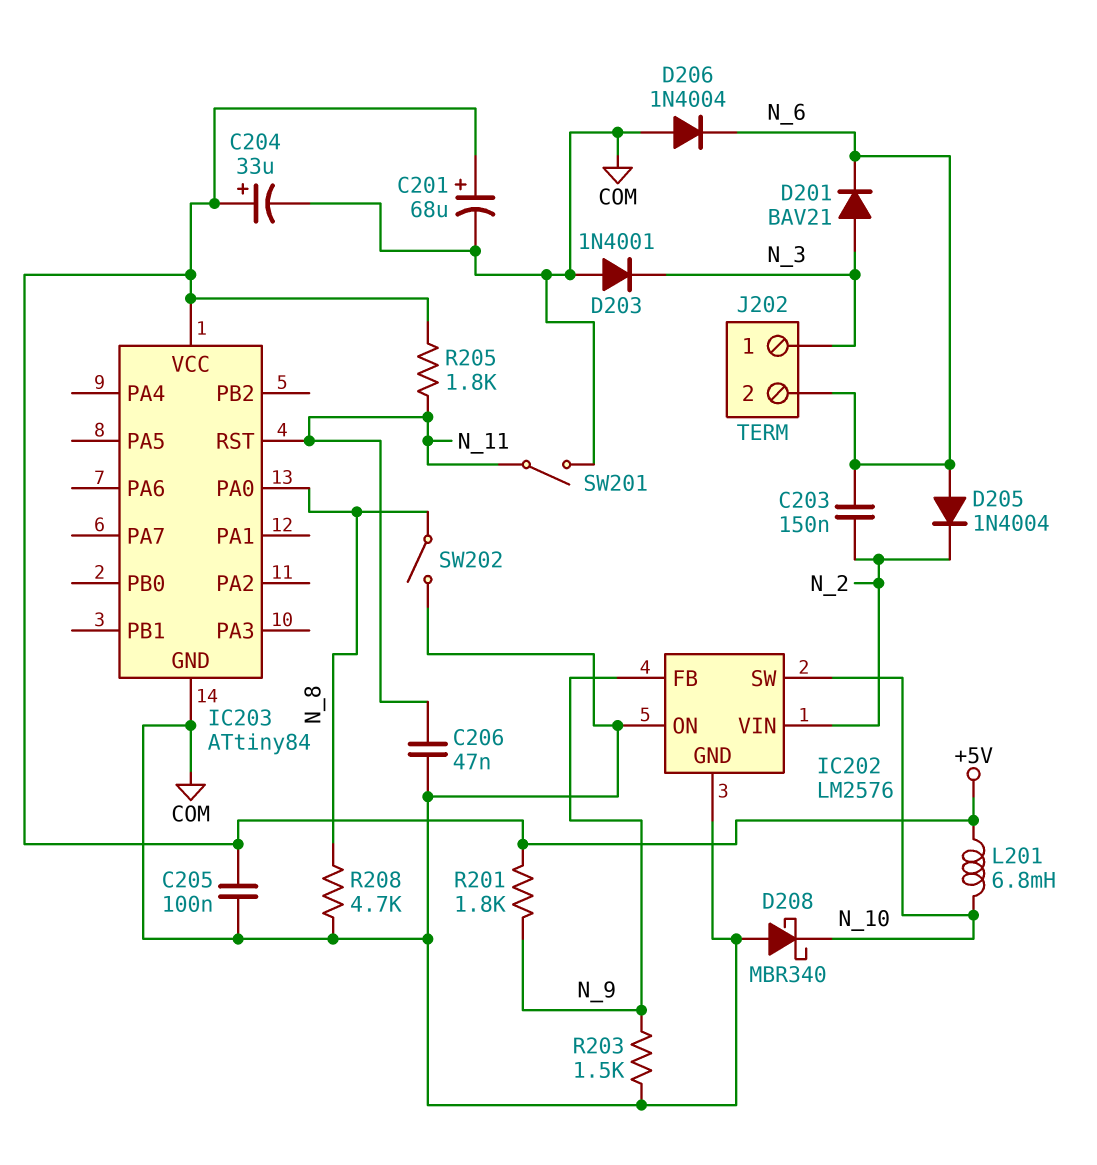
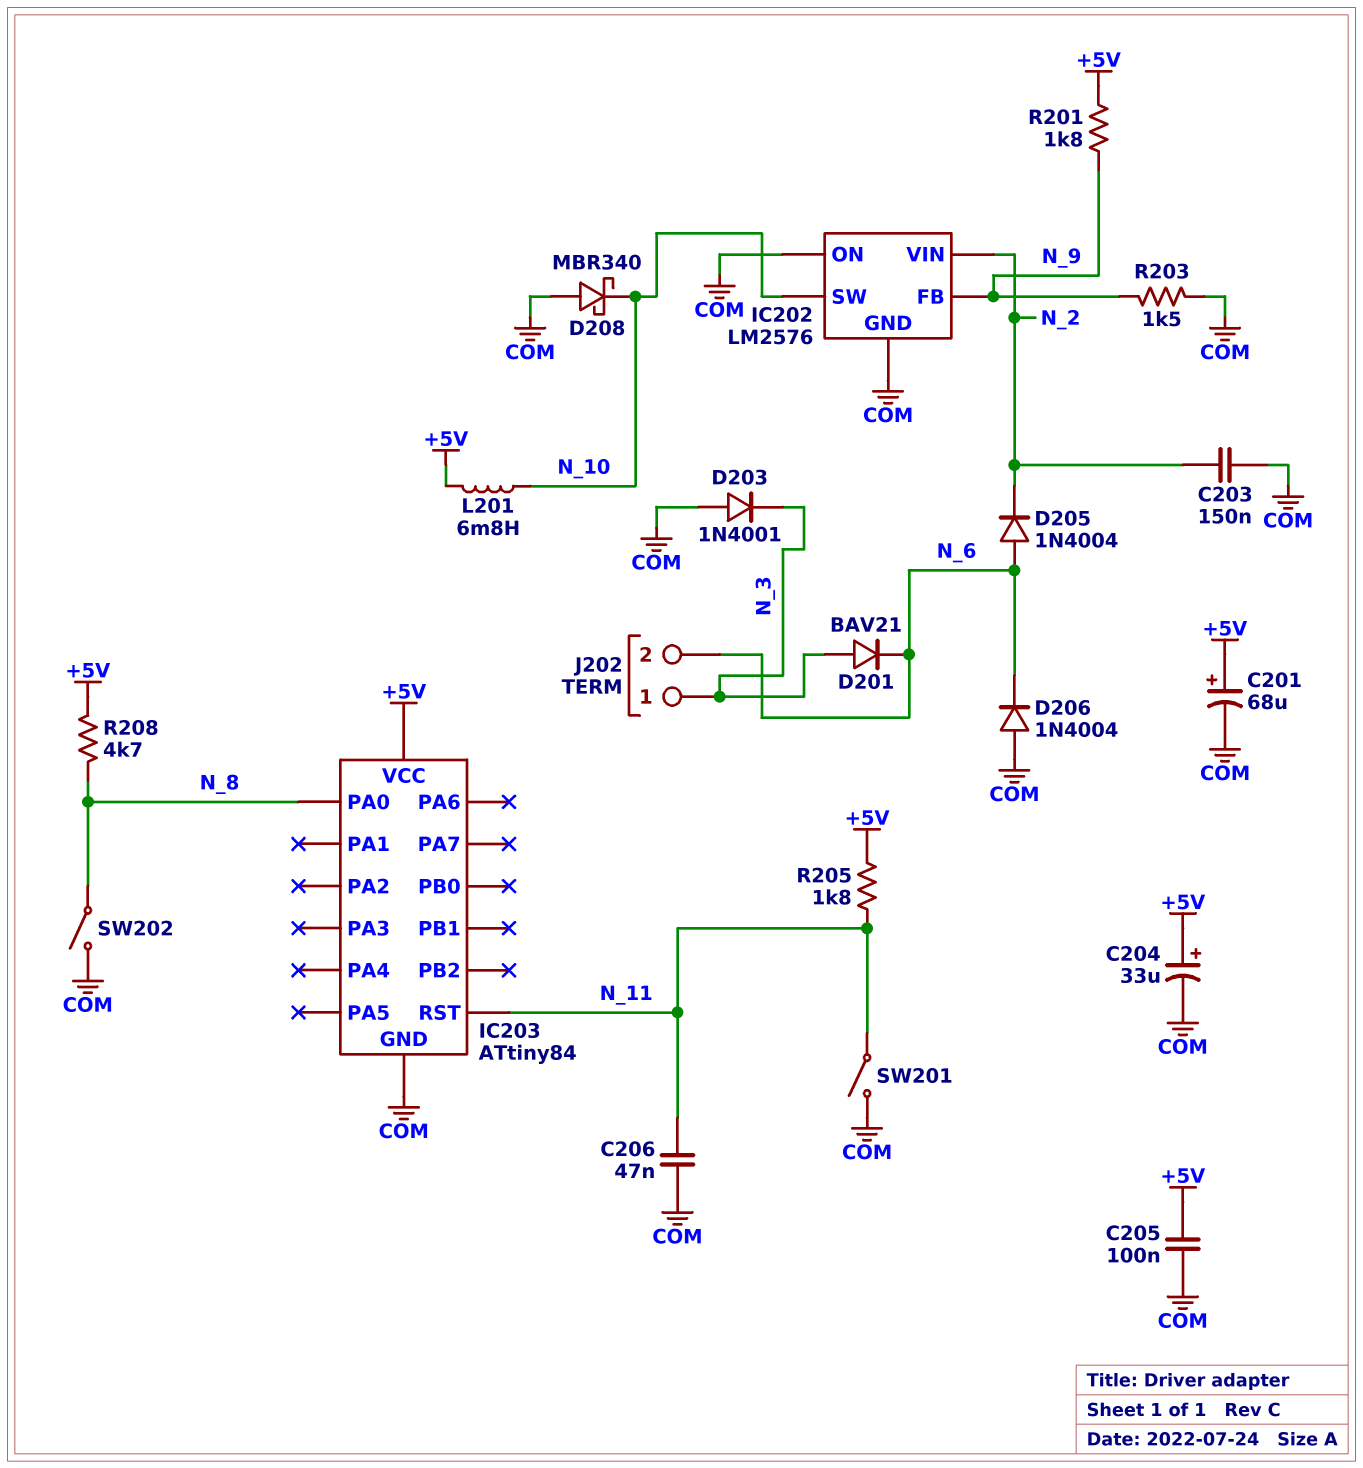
C203: 150nF (N_2, N_6) -> 150nF (COM, N_2)
R208: 4.7k (COM, N_8) -> 4.7k (+5V, N_8)

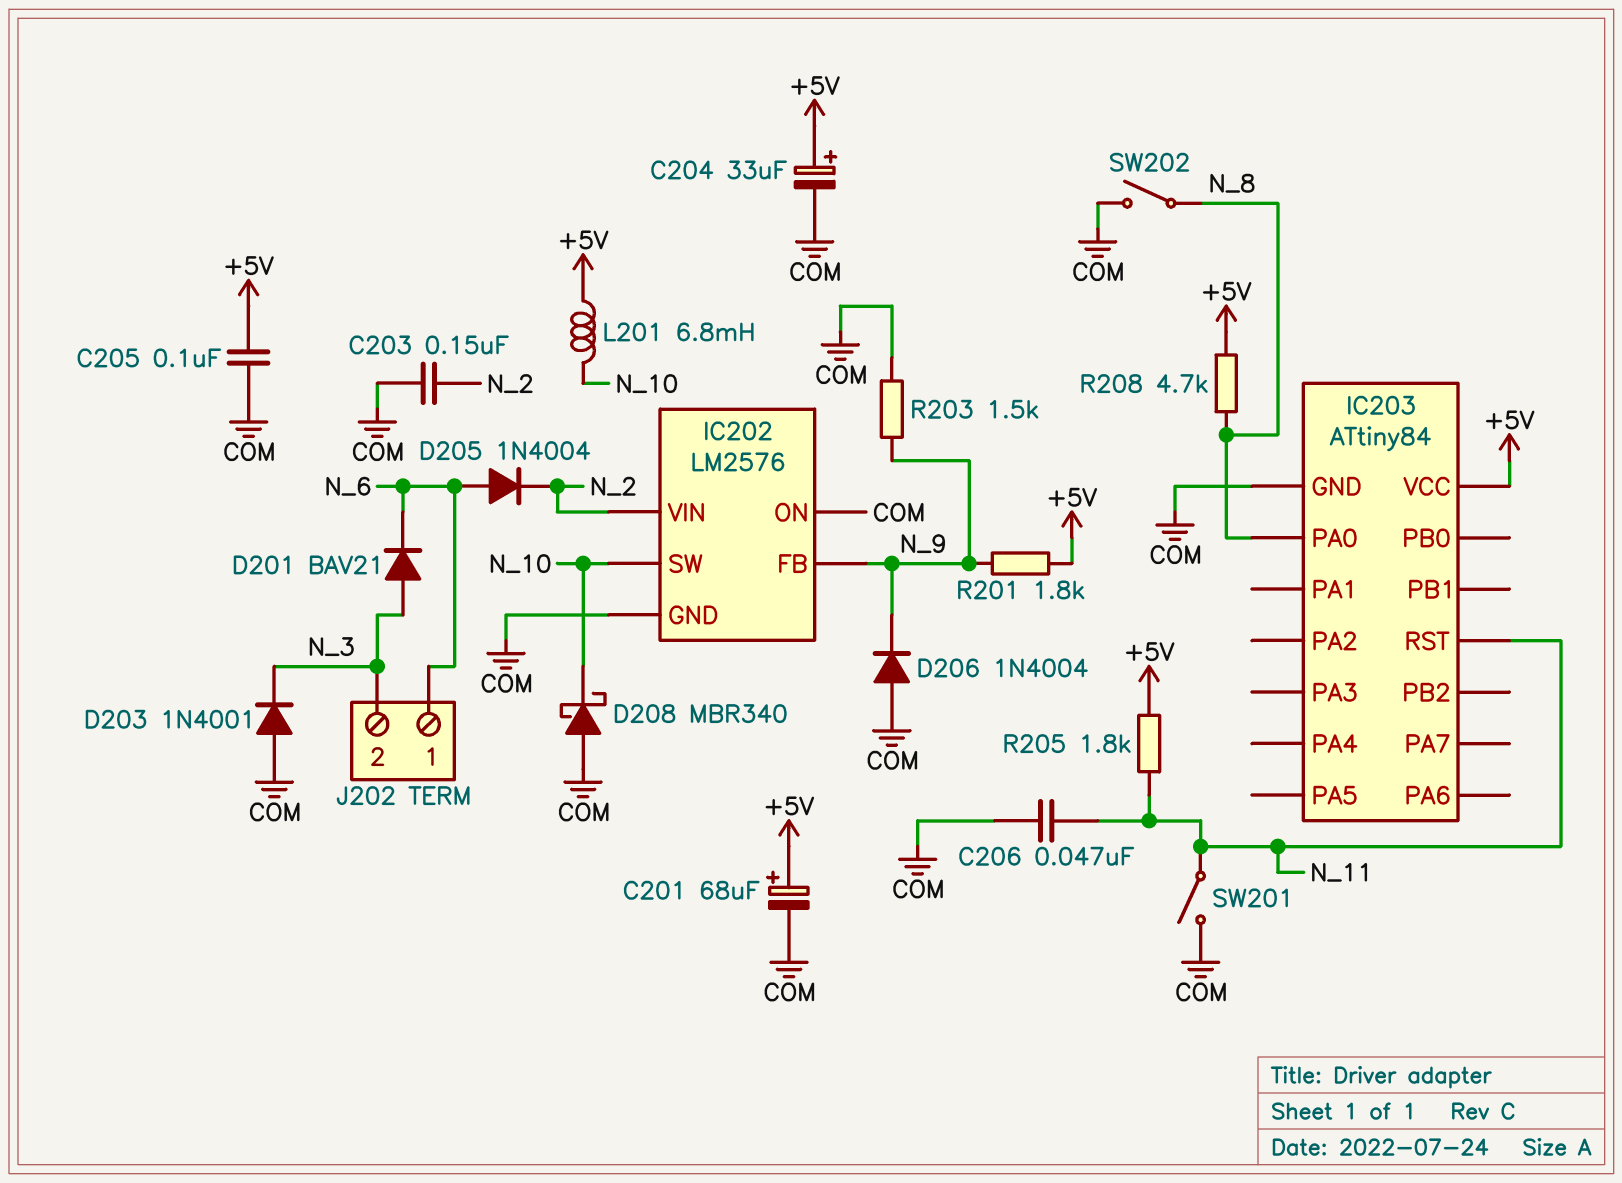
D206: diode 1N4004 (A COM, K N_6) -> diode 1N4004 (A COM, K N_9)
J202 pin 1: N_3 -> N_6
J202 pin 2: N_6 -> N_3

